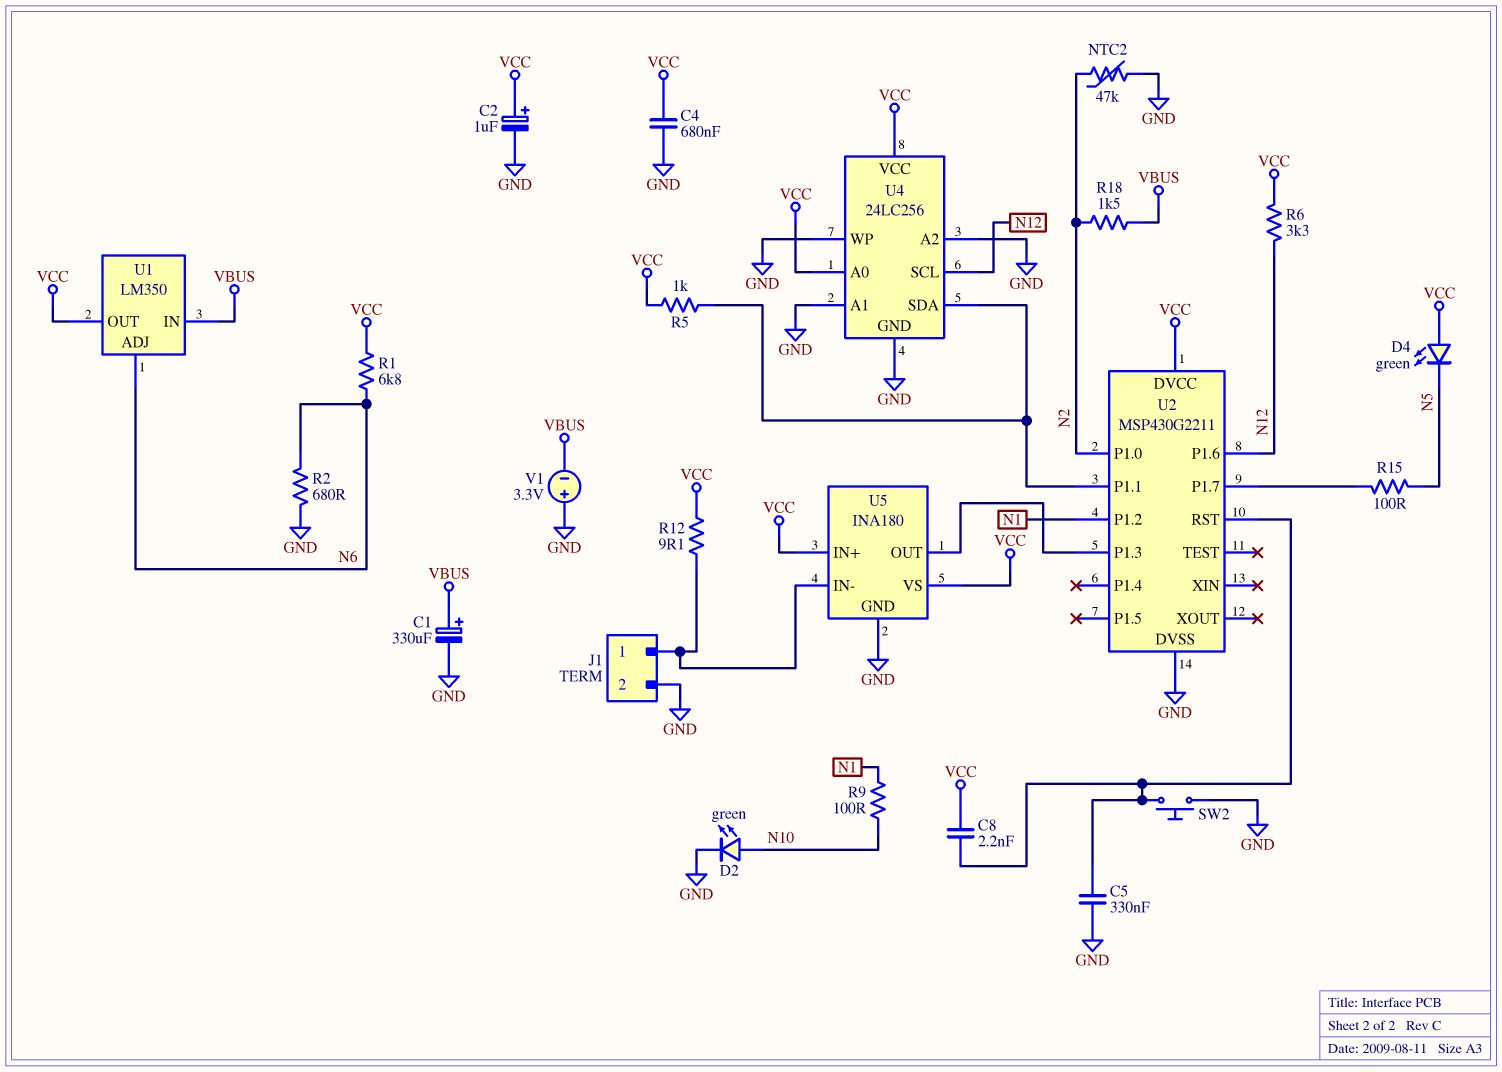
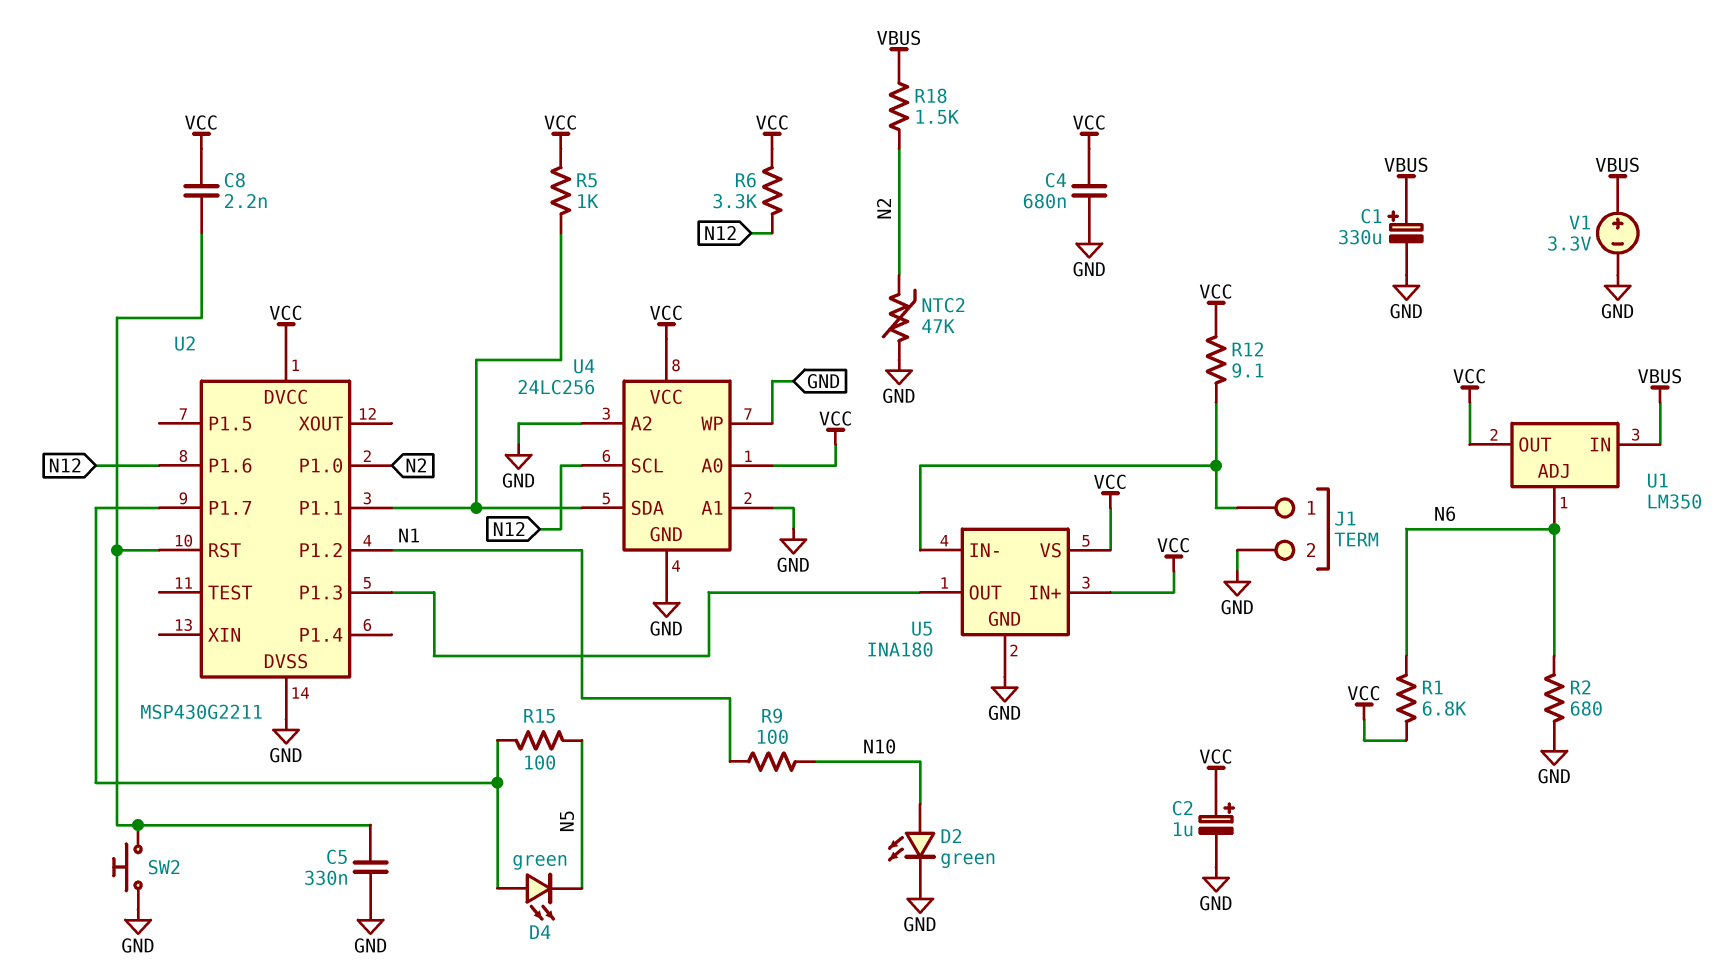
D4: LED green (A VCC, K N5) -> LED green (A U2/P1.7, K N5)
V1: 3.3V (plus GND, minus VBUS) -> 3.3V (plus VBUS, minus GND)

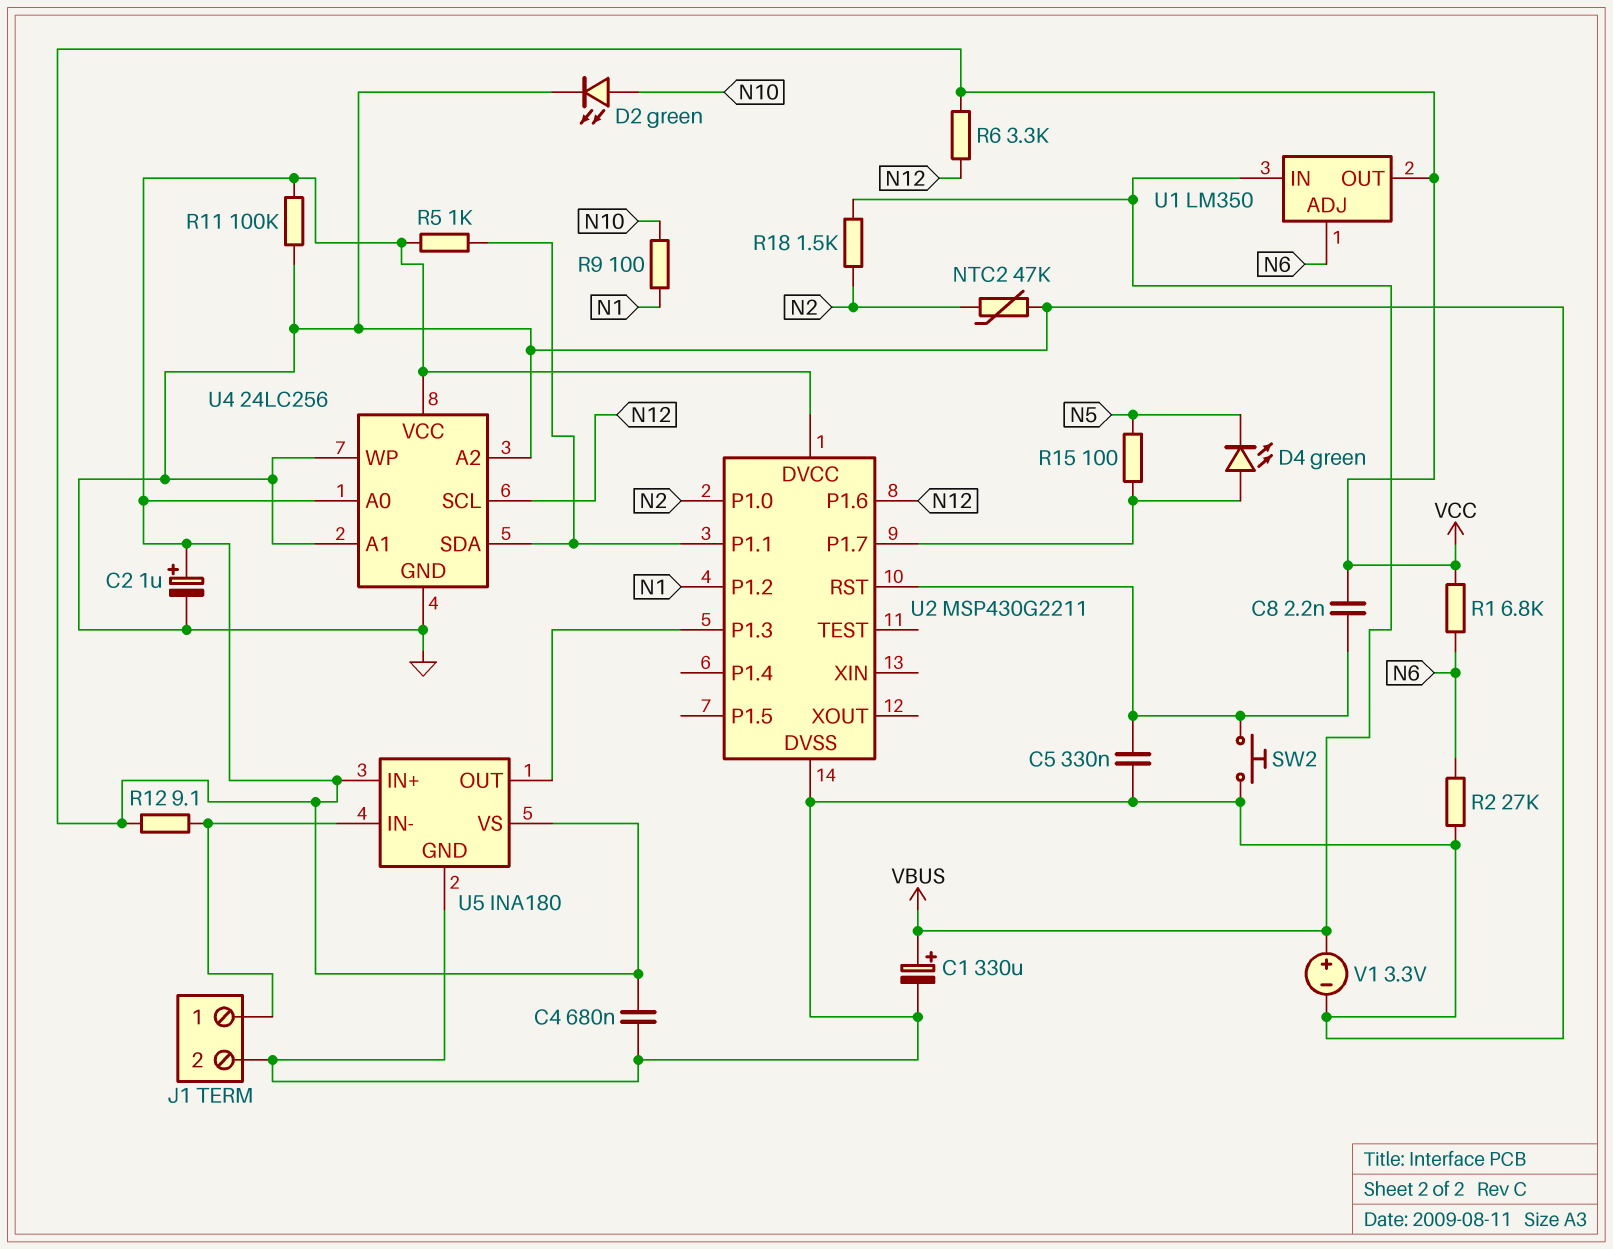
R2: 680 (GND, N6) -> 27k (GND, N6)
R11: none -> 100k (GND, VCC)

